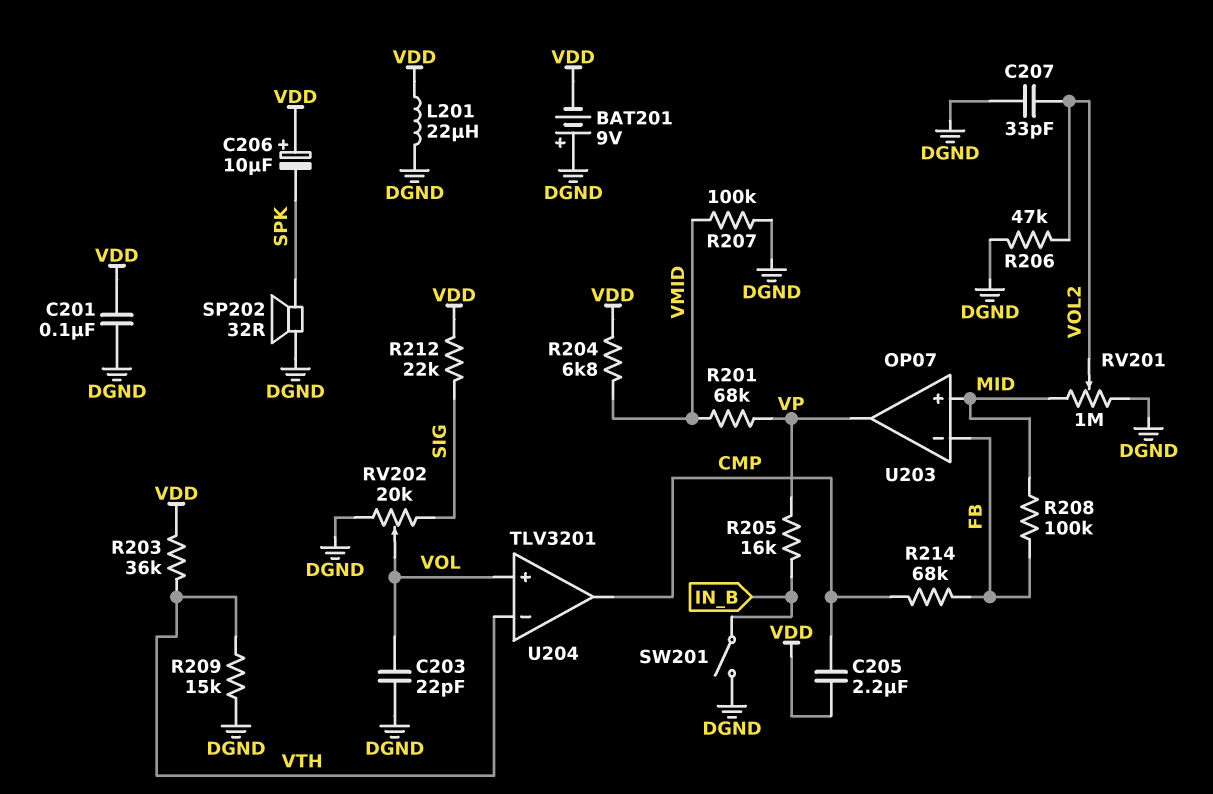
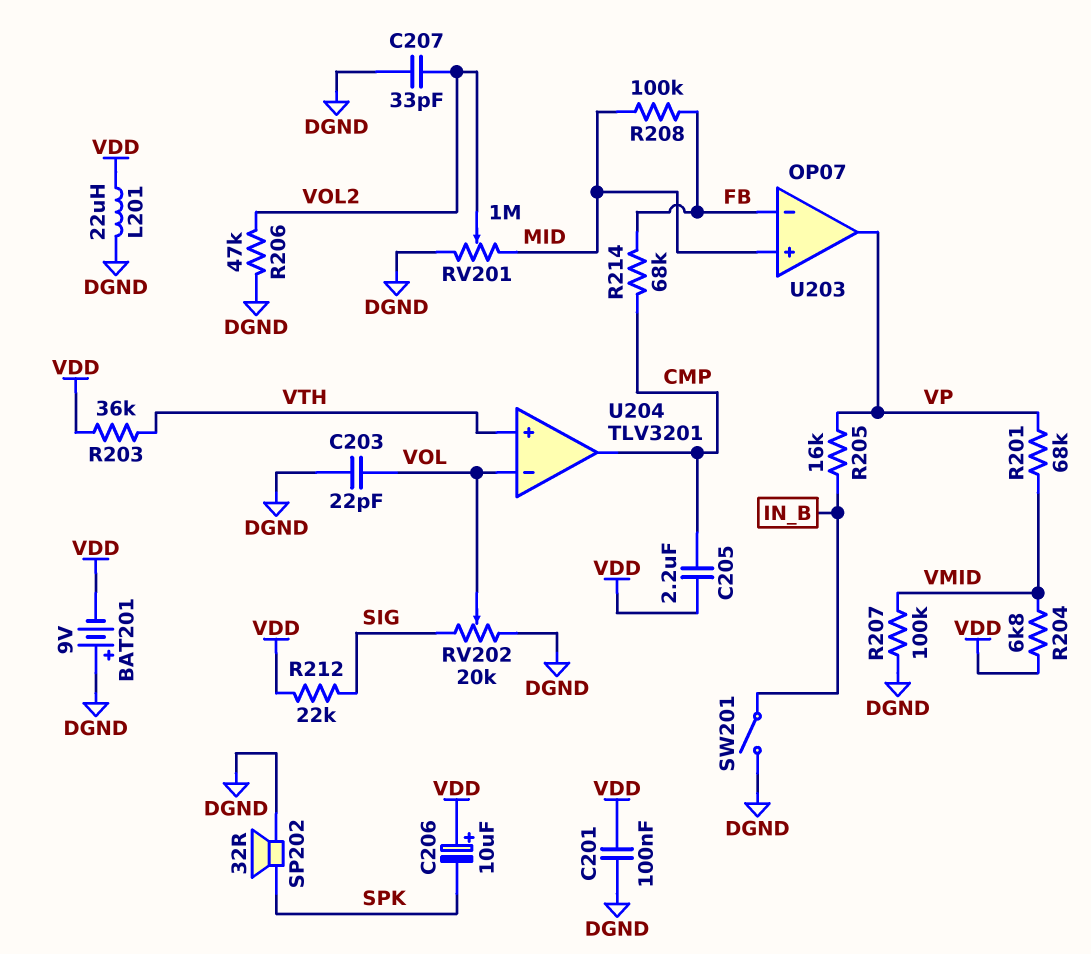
R209: 15k (DGND, VTH) -> none
U204 pin in+: VOL -> VTH
U204 pin in-: VTH -> VOL

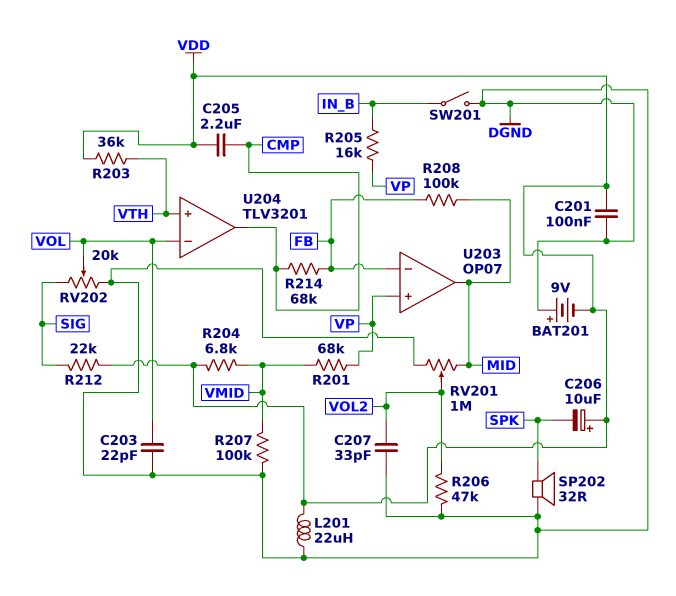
U203 pin in+: MID -> VP
U203 pin out: VP -> MID

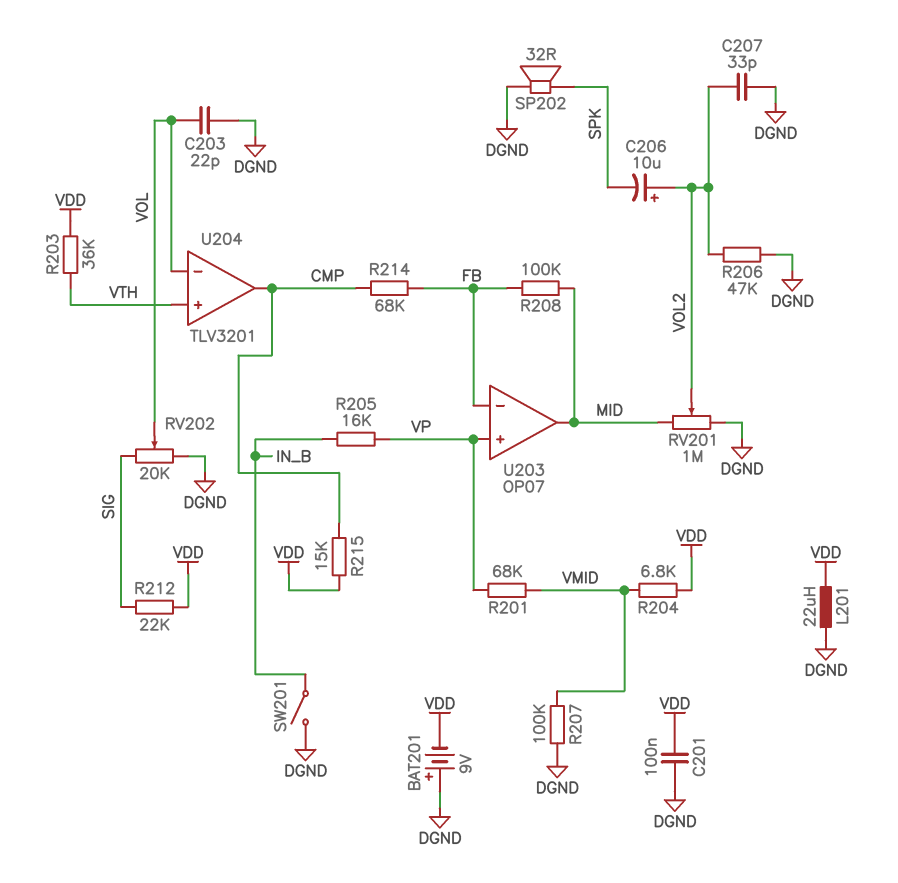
C205: 2.2uF (CMP, VDD) -> none
C206: 10uF (plus VDD, minus SPK) -> 10uF (plus VOL2, minus SPK)
R215: none -> 15k (CMP, VDD)

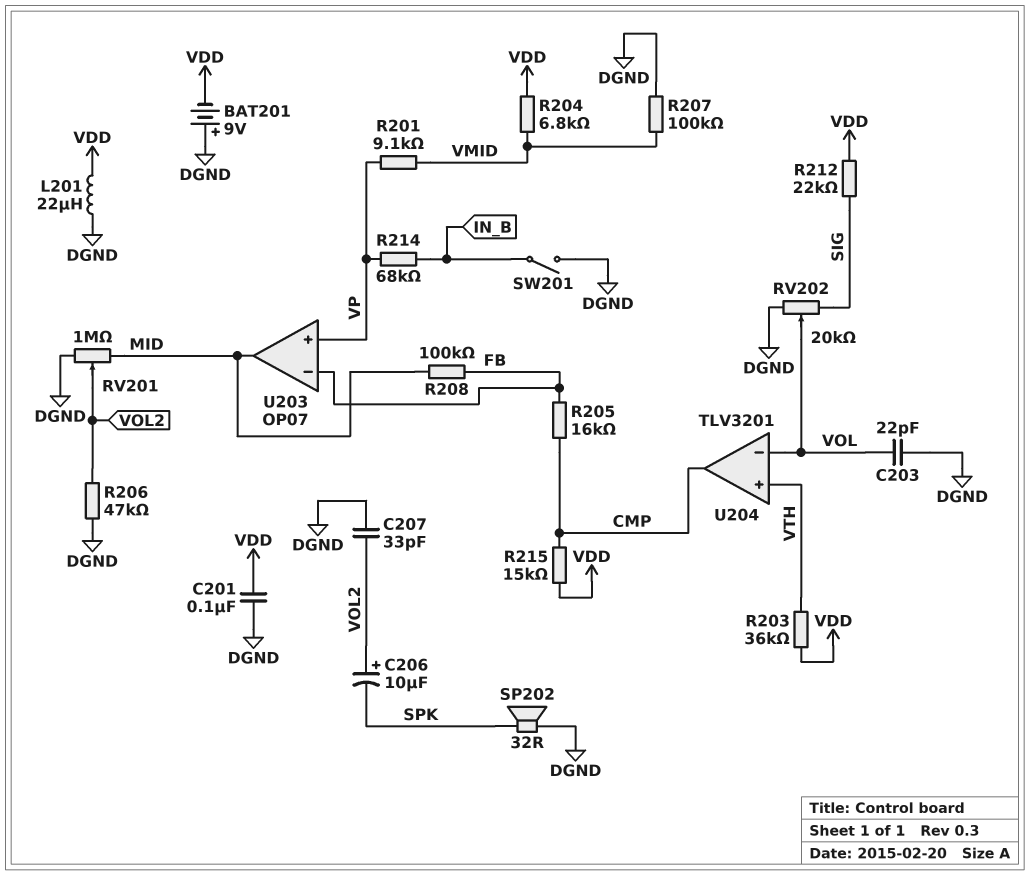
R201: 68k (VMID, VP) -> 9.1k (VMID, VP)
R205: 16k (IN_B, VP) -> 16k (CMP, FB)
R214: 68k (CMP, FB) -> 68k (IN_B, VP)

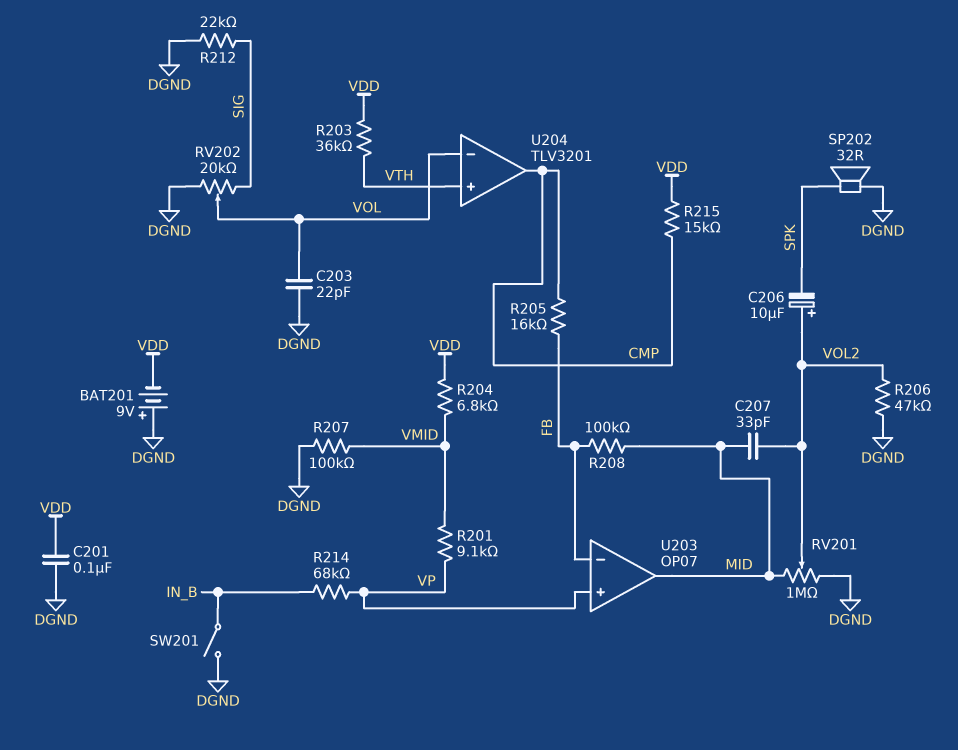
C207: 33pF (DGND, VOL2) -> 33pF (MID, VOL2)
L201: 22uH (DGND, VDD) -> none
R212: 22k (SIG, VDD) -> 22k (DGND, SIG)

